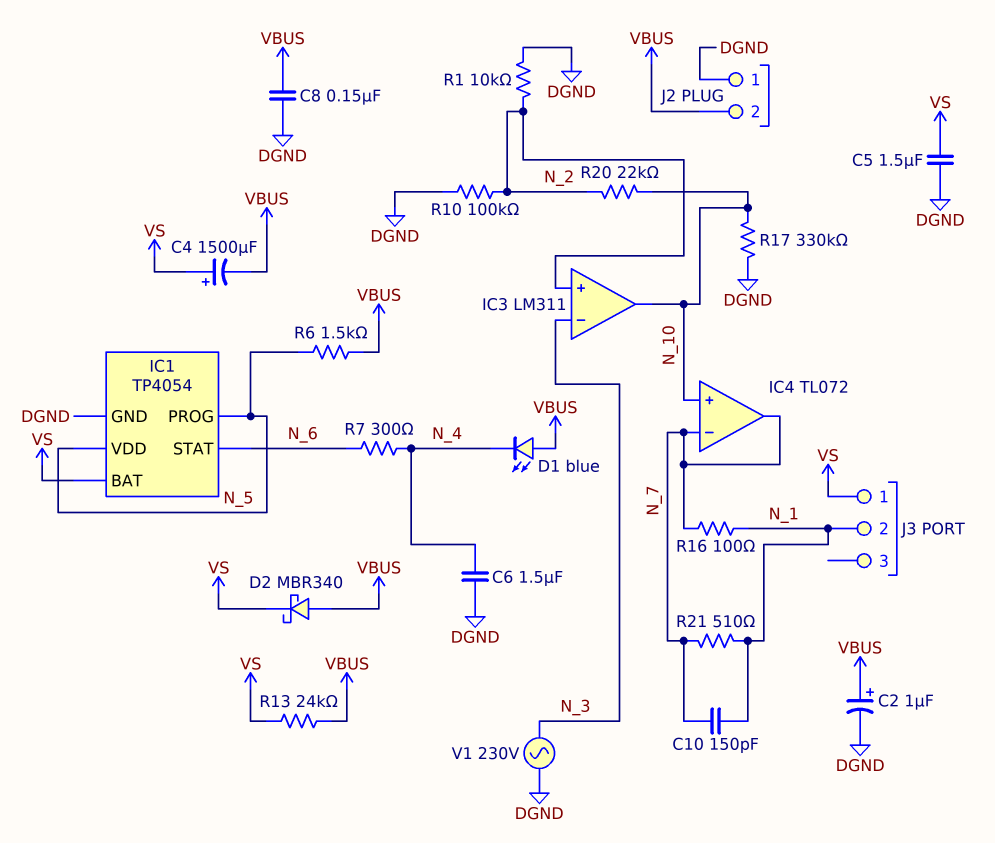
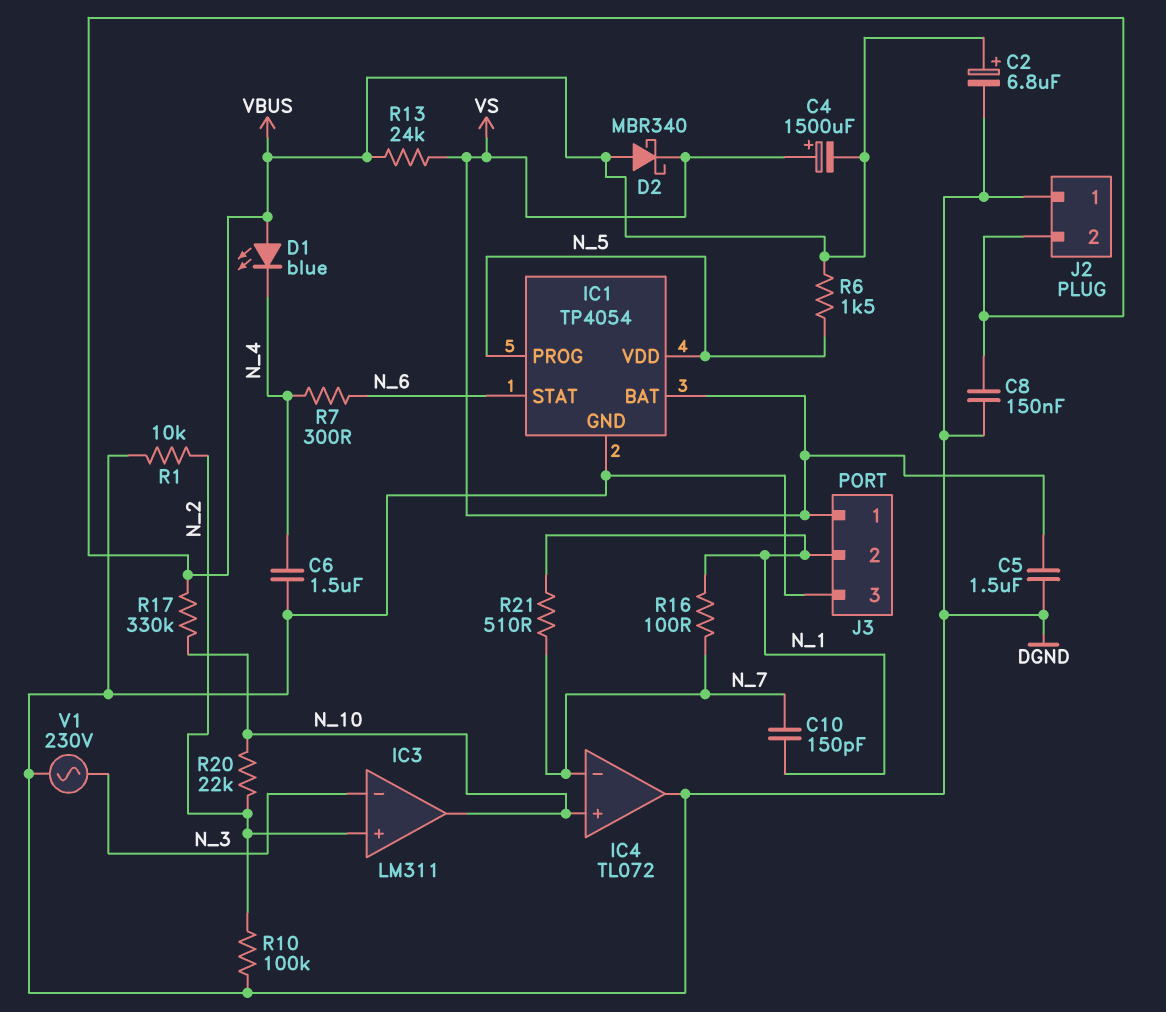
C2: 1uF (plus VBUS, minus DGND) -> 6.8uF (plus VBUS, minus DGND)
IC4 pin out: N_7 -> DGND
J3 pin 3: none -> DGND
R17: 330k (DGND, N_10) -> 330k (N_10, VBUS)

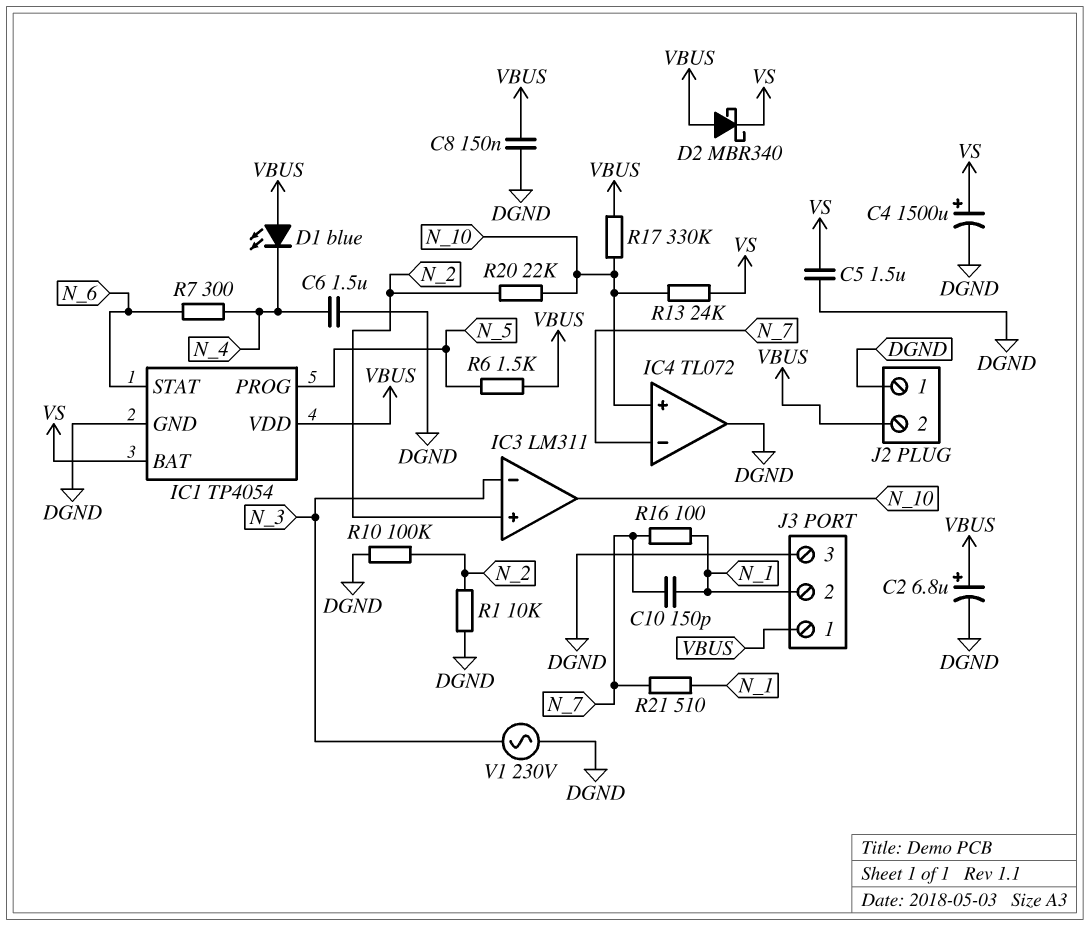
C4: 1500uF (plus VS, minus VBUS) -> 1500uF (plus VS, minus DGND)
IC1 pin VDD: N_5 -> VBUS
J3 pin 1: VS -> VBUS
R13: 24k (VBUS, VS) -> 24k (N_10, VS)

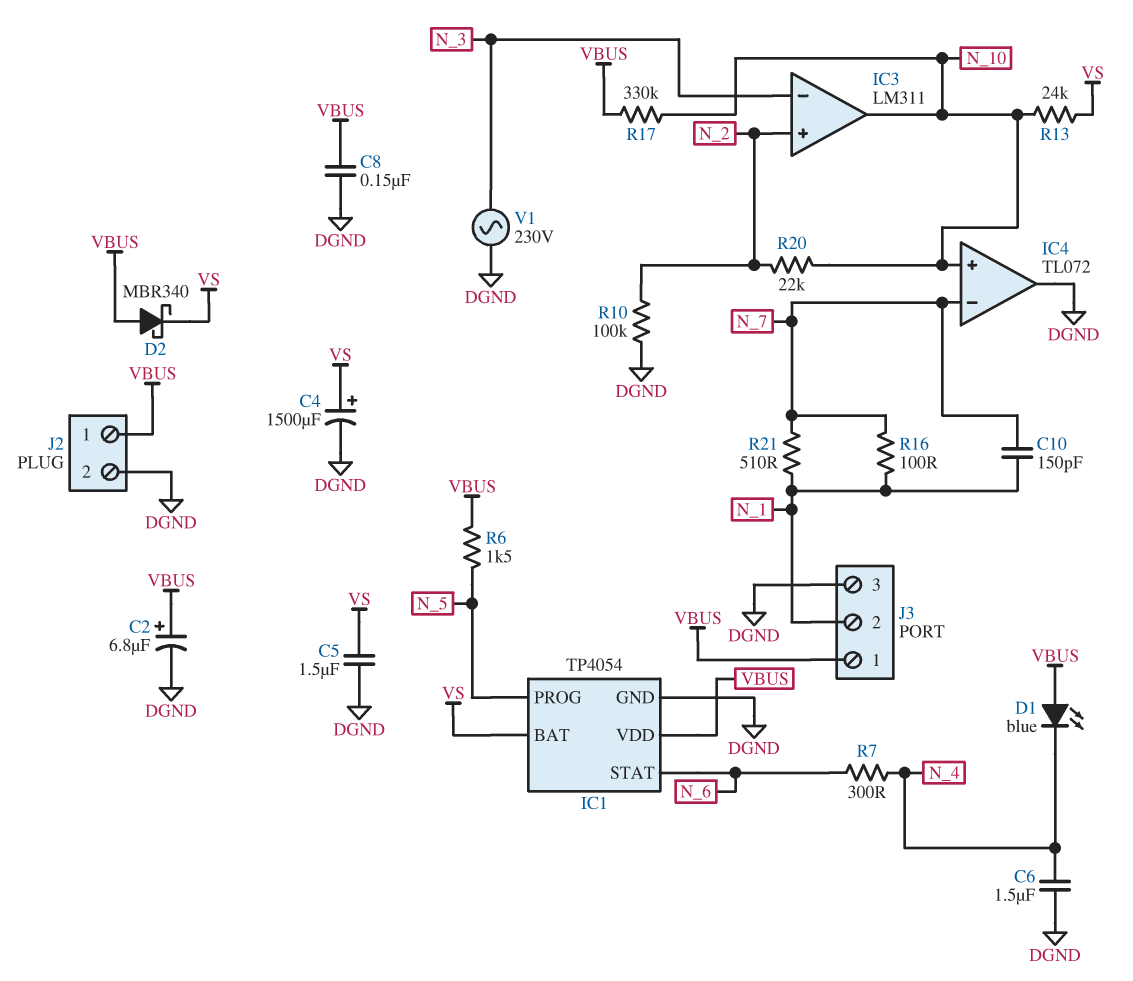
J2 pin 1: DGND -> VBUS
J2 pin 2: VBUS -> DGND
R1: 10k (DGND, N_2) -> none

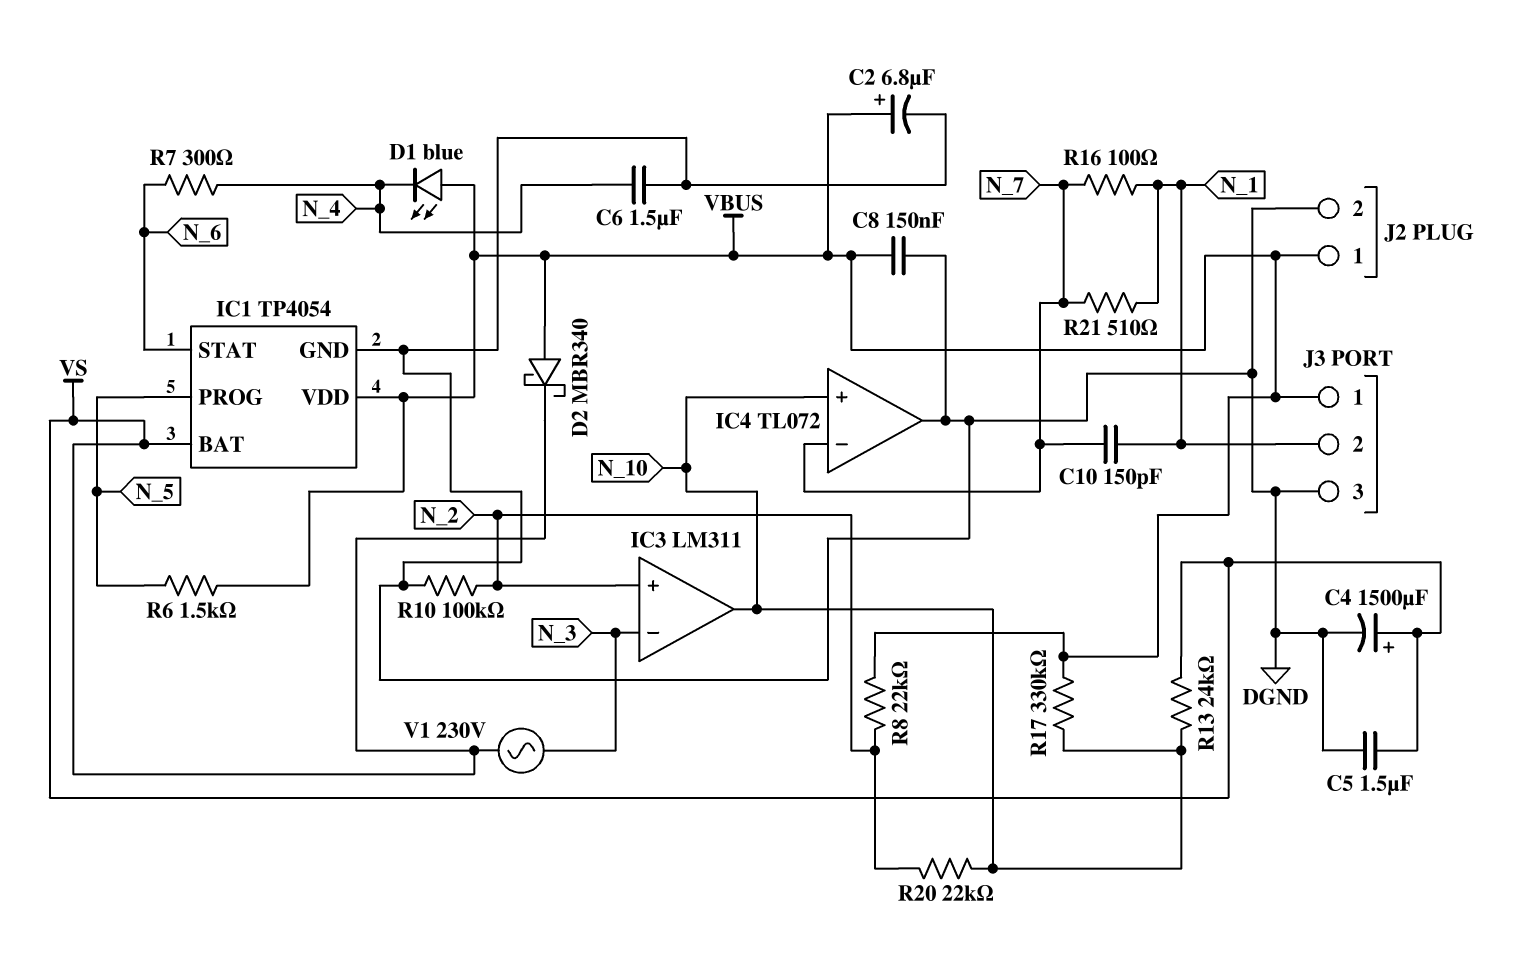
R8: none -> 22k (N_2, VBUS)
V1: AC 230V (DGND, N_3) -> AC 230V (N_3, VS)

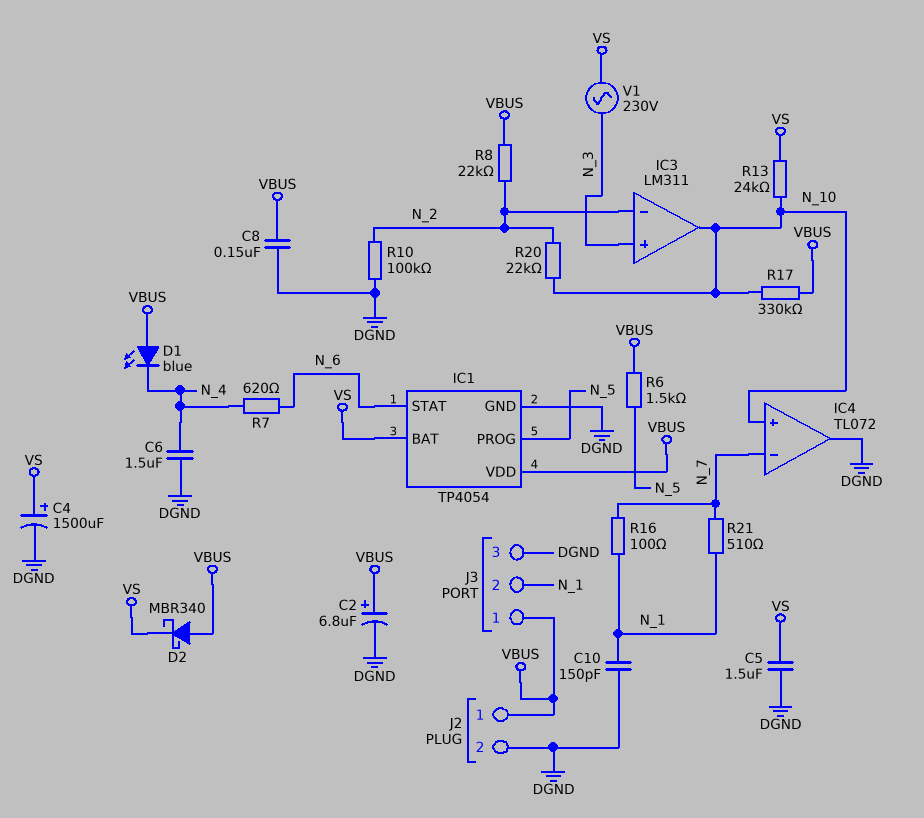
C10: 150pF (N_1, N_7) -> 150pF (DGND, N_1)
IC3 pin in+: N_2 -> N_3
IC3 pin in-: N_3 -> N_2
R7: 300 (N_4, N_6) -> 620 (N_4, N_6)

